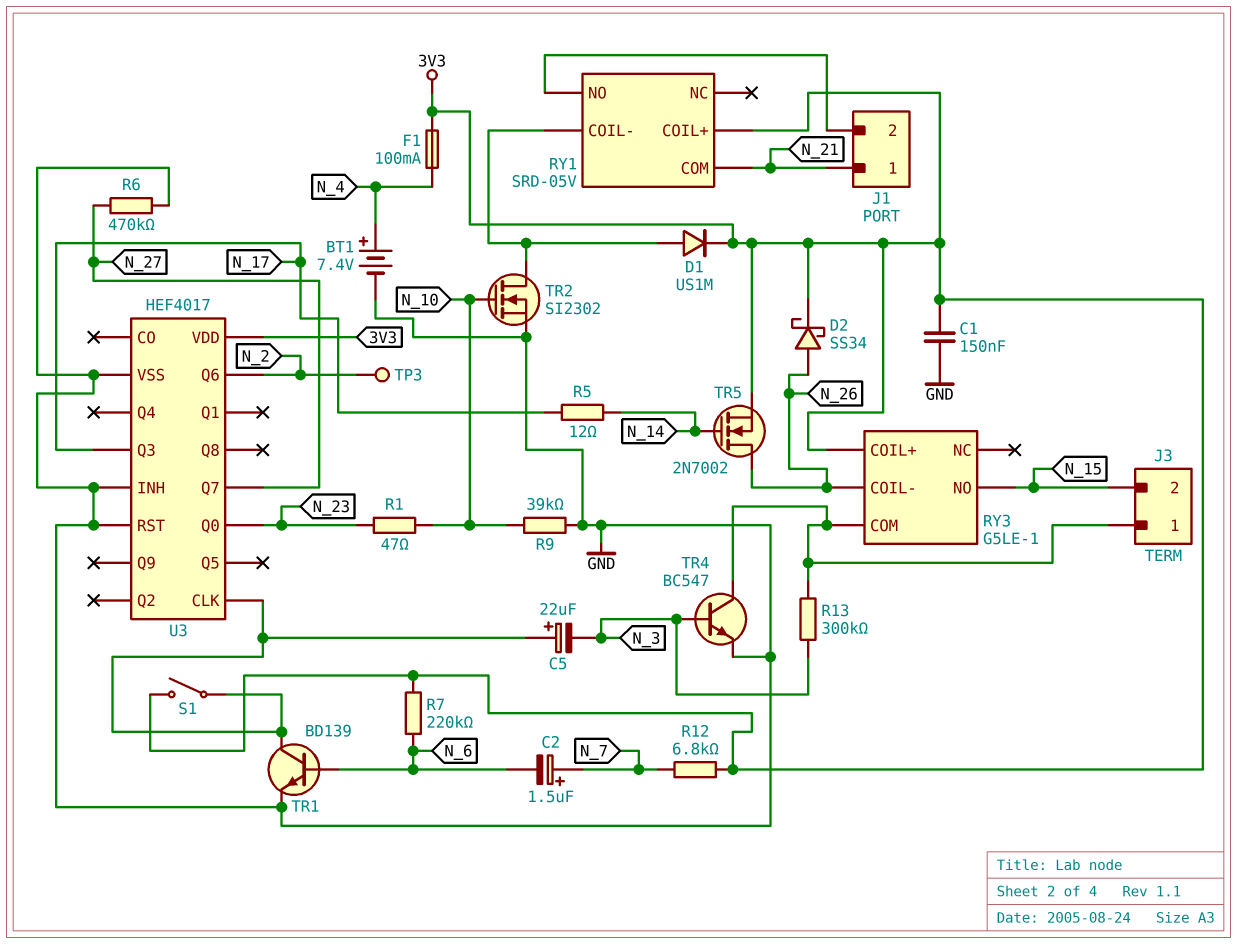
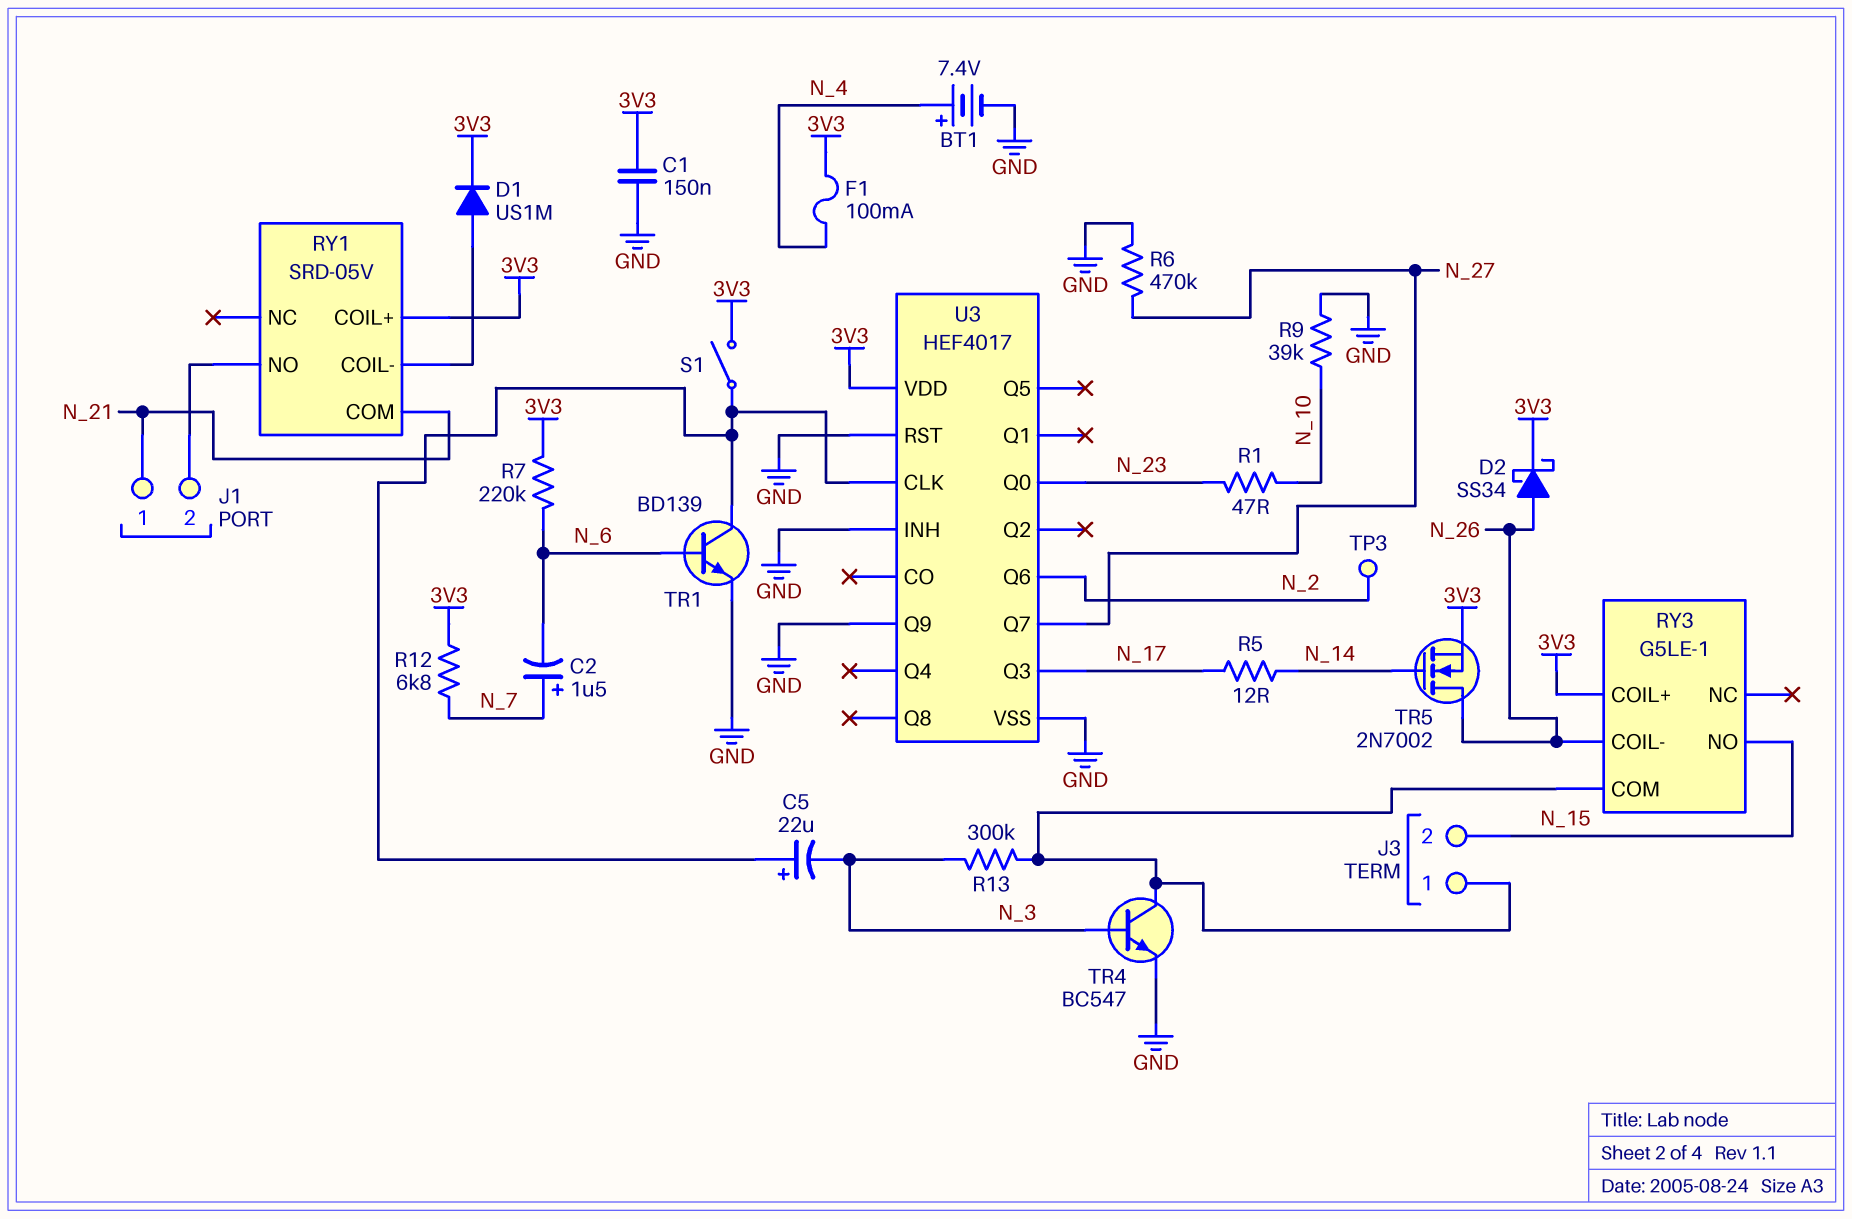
TR2: NMOS SI2302 (G N_10, D RY1/COIL-, S GND) -> none
U3 pin Q9: none -> GND

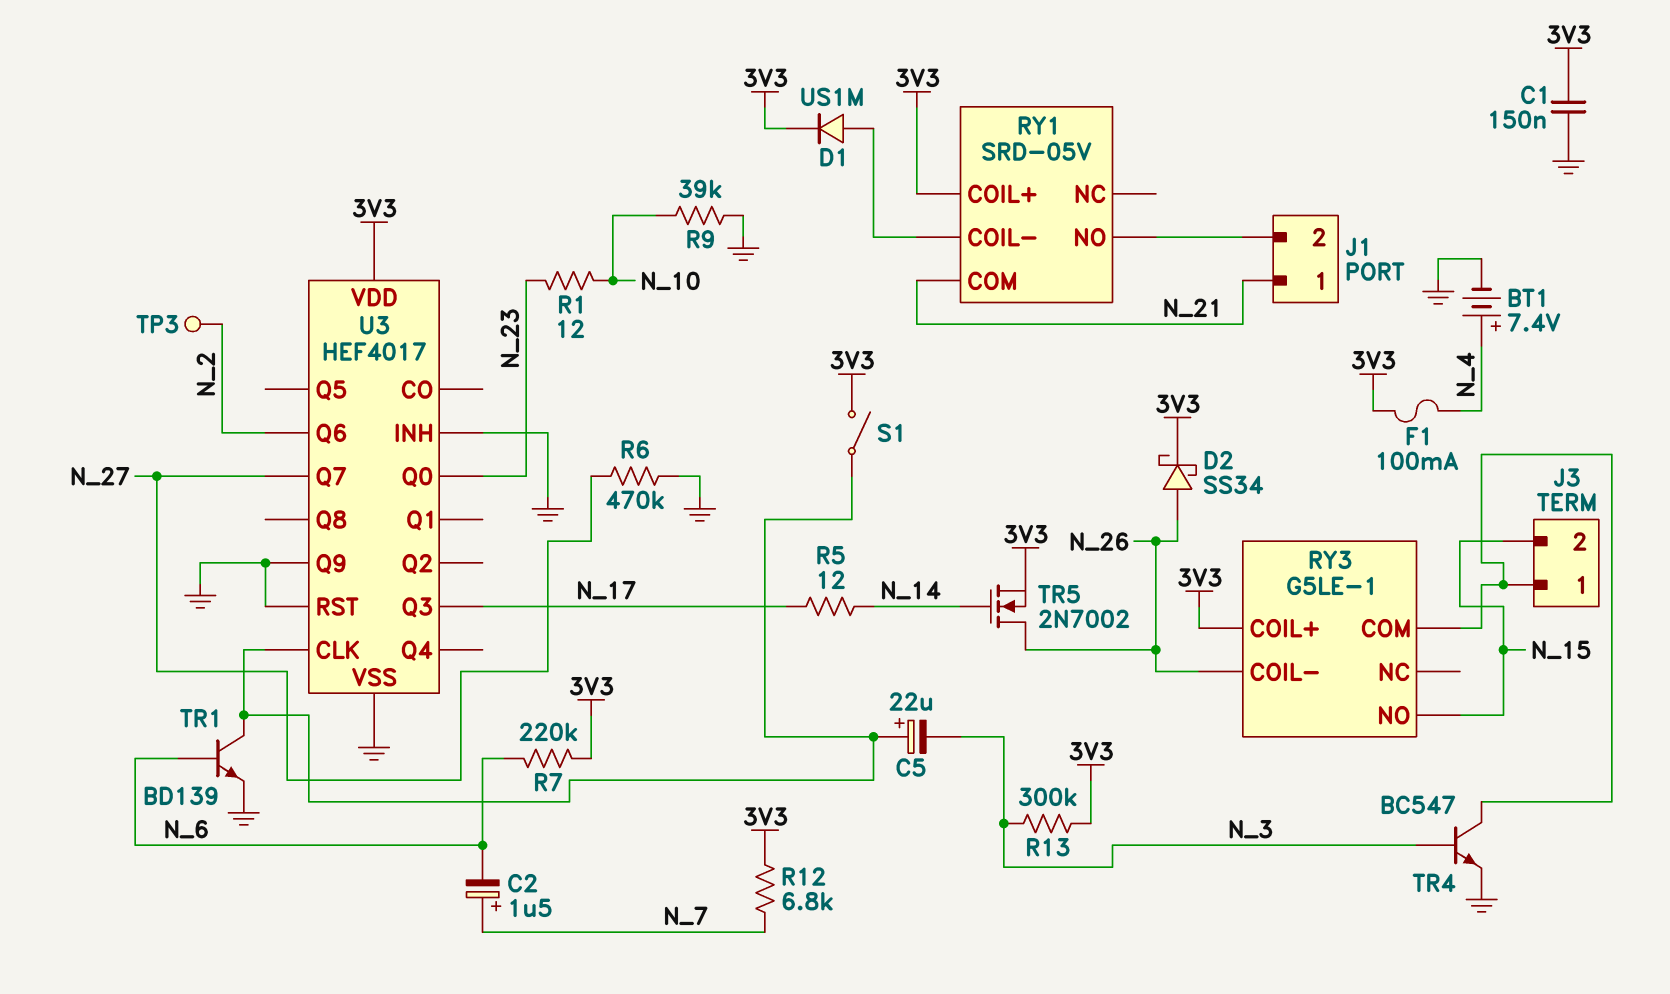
R1: 47 (N_10, N_23) -> 12 (N_10, N_23)
R13: 300k (J3/1, N_3) -> 300k (3V3, N_3)

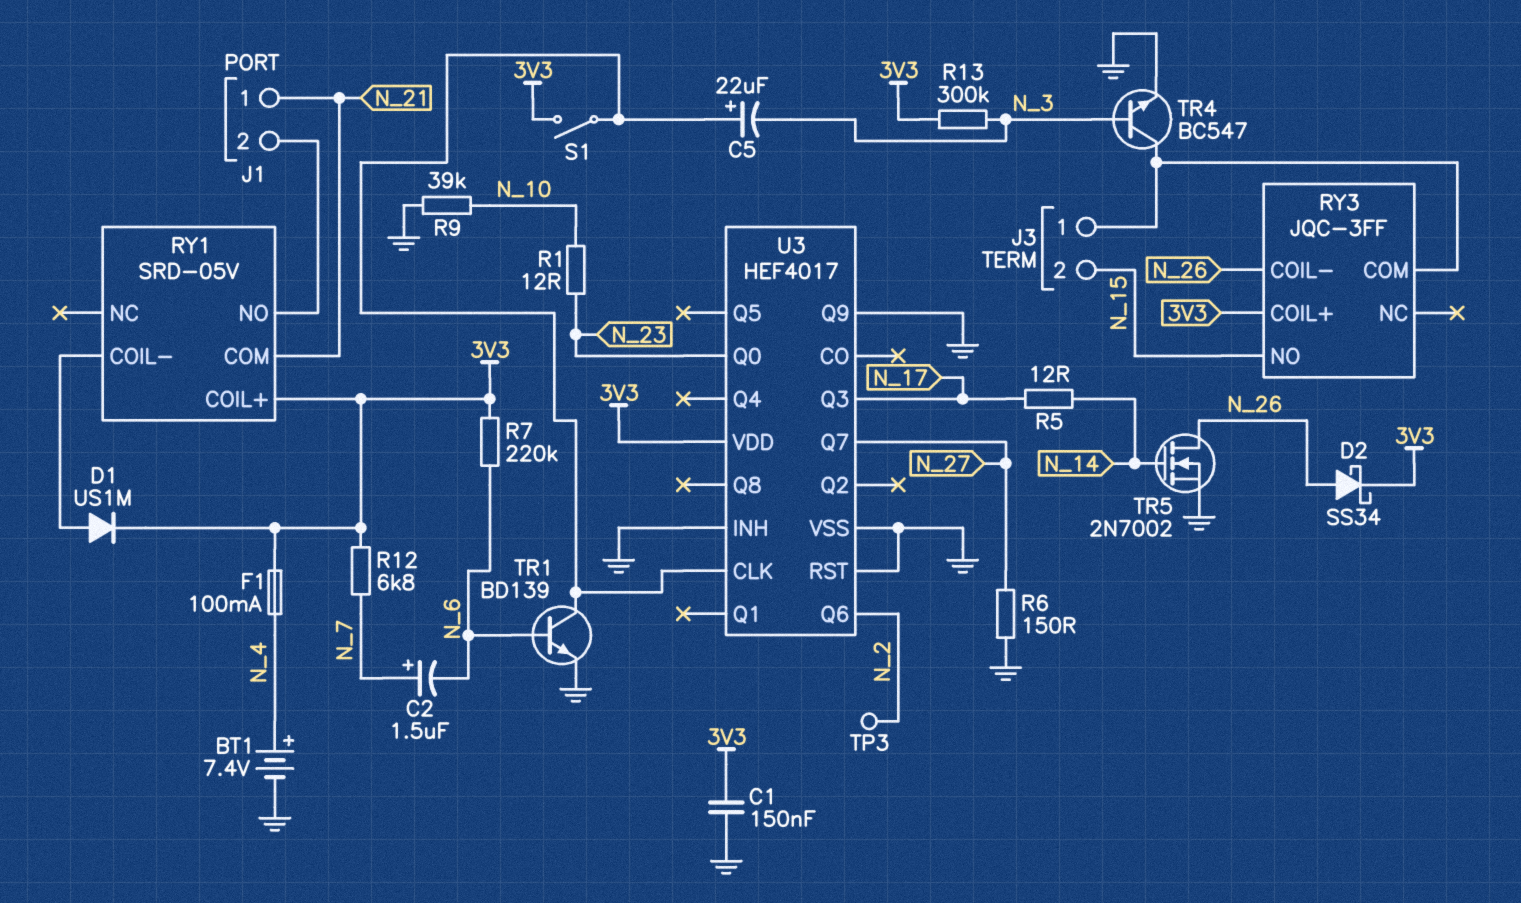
R6: 470k (GND, N_27) -> 150 (GND, N_27)
RY3: G5LE-1 -> JQC-3FF
TR5: NMOS 2N7002 (G N_14, D N_26, S 3V3) -> NMOS 2N7002 (G N_14, D N_26, S GND)

